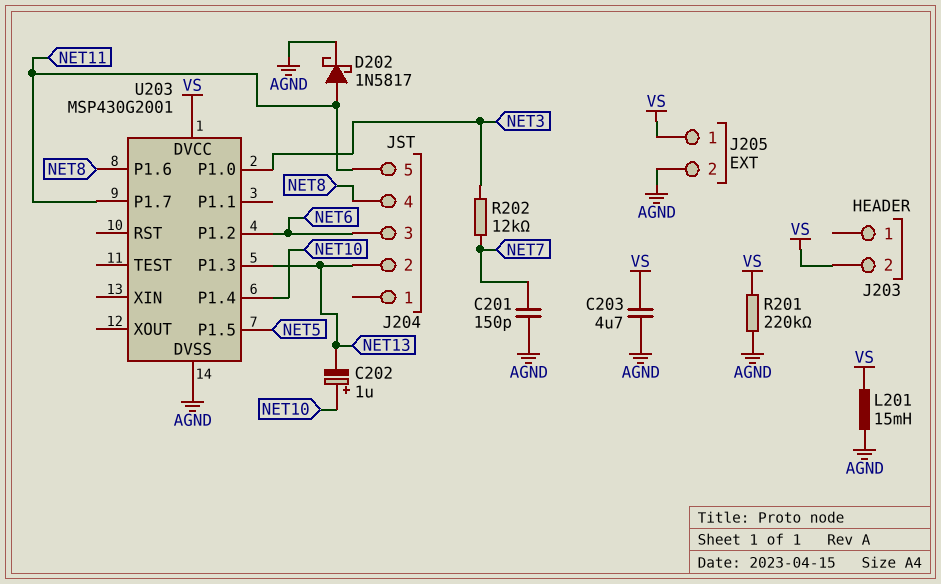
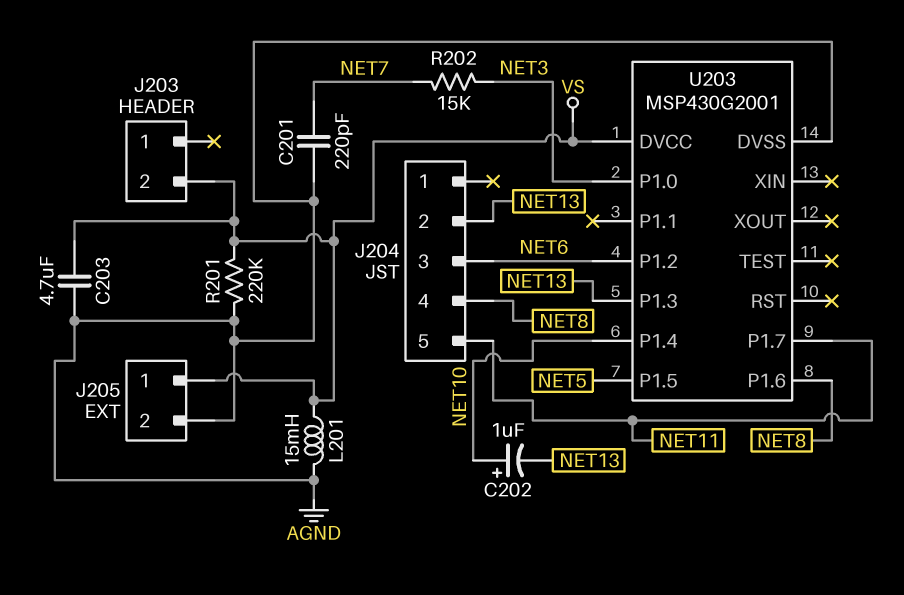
C201: 150pF (AGND, NET7) -> 220pF (AGND, NET7)
D202: schottky 1N5817 (A NET11, K AGND) -> none
R202: 12k (NET3, NET7) -> 15k (NET3, NET7)

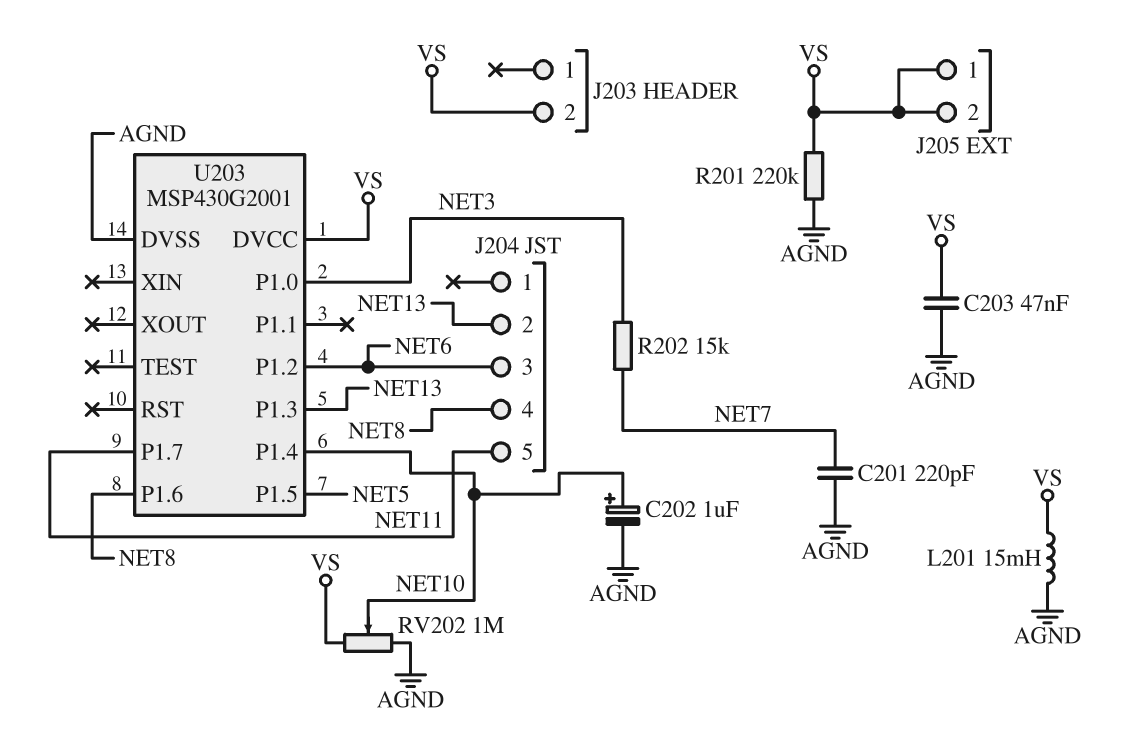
C202: 1uF (plus NET10, minus NET13) -> 1uF (plus NET10, minus AGND)
C203: 4.7uF (AGND, VS) -> 47nF (AGND, VS)
J205 pin 2: AGND -> VS
RV202: none -> 1M (AGND, VS, wiper NET10)

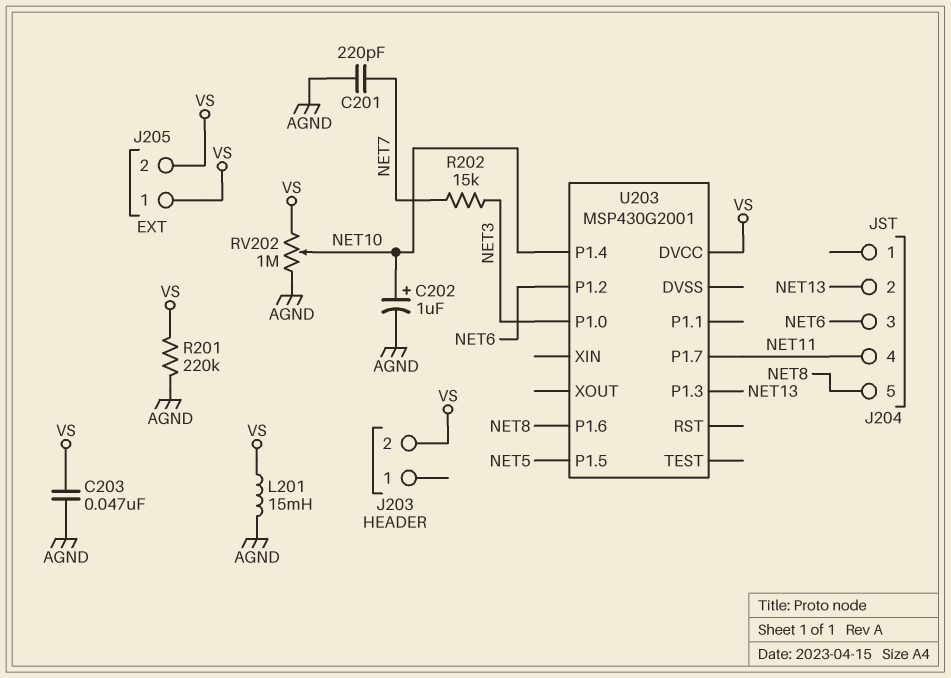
J204 pin 4: NET8 -> NET11
J204 pin 5: NET11 -> NET8
U203 pin DVSS: AGND -> none

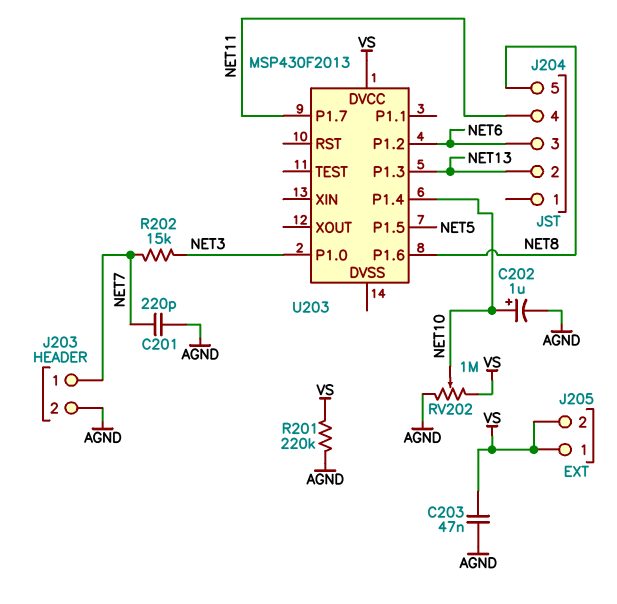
J203 pin 1: none -> NET7
J203 pin 2: VS -> AGND
L201: 15mH (AGND, VS) -> none
U203: MSP430G2001 -> MSP430F2013

